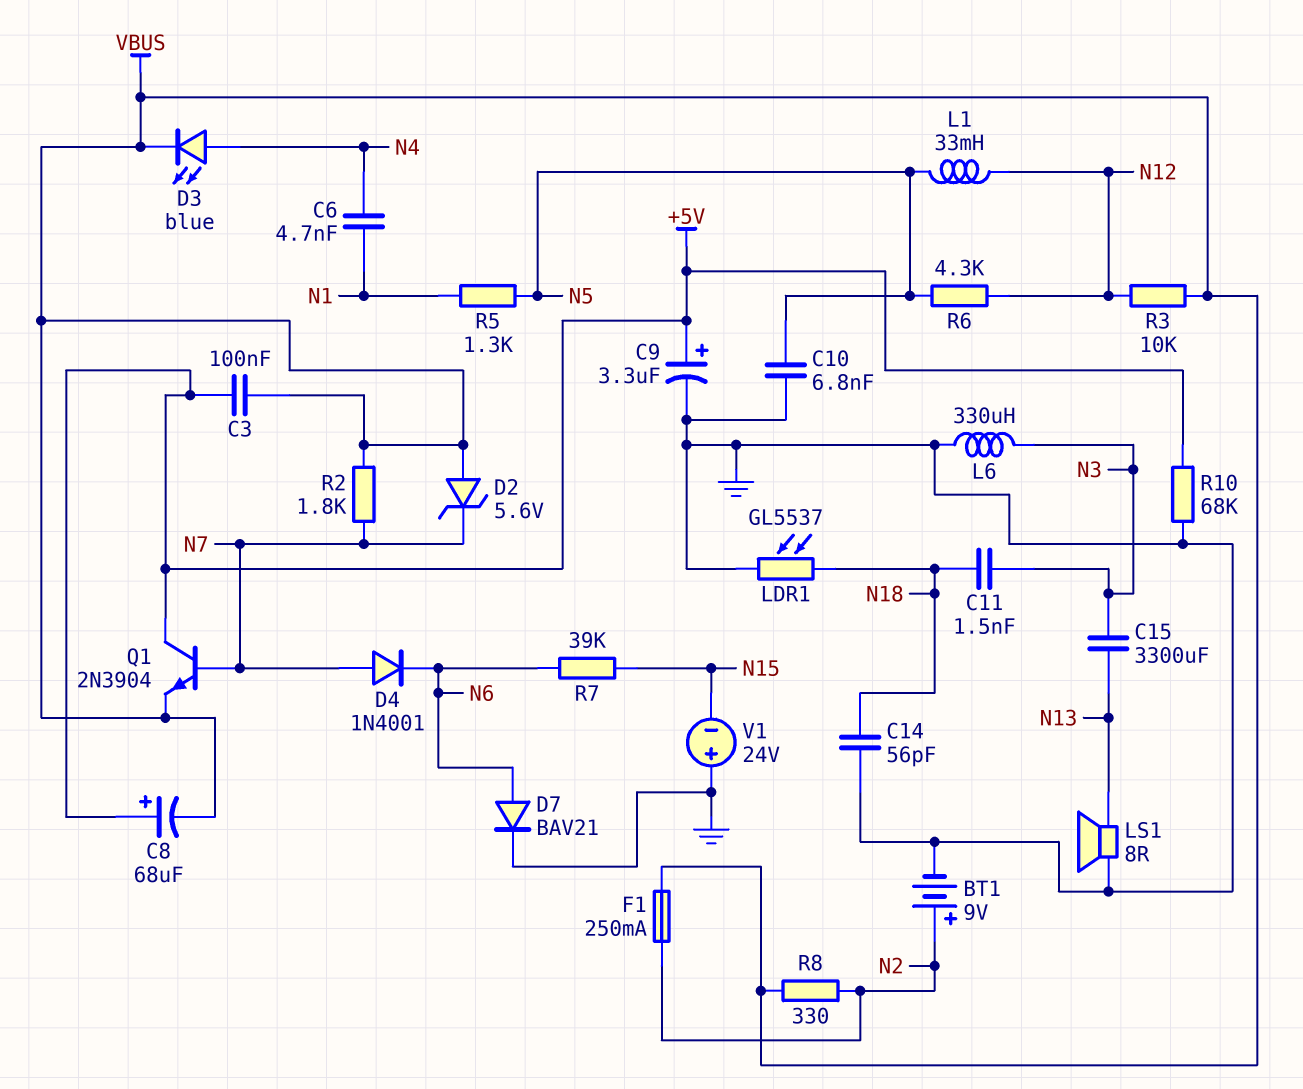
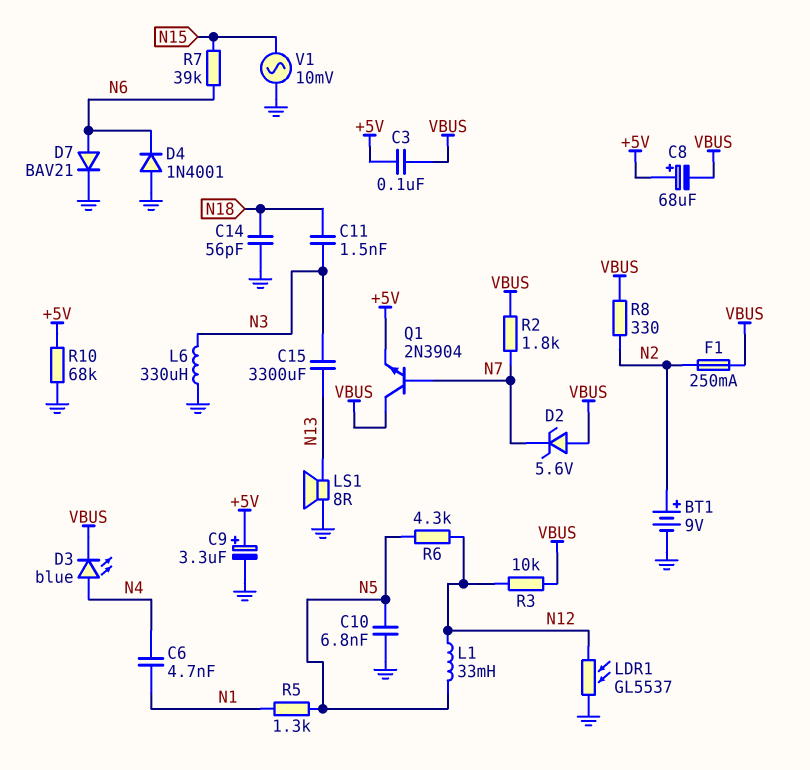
D4: diode 1N4001 (A N7, K N6) -> diode 1N4001 (A GND, K N6)
LDR1: GL5537 (GND, N18) -> GL5537 (GND, N12)
Q1: NPN 2N3904 (B N7, C +5V, E VBUS) -> NPN 2N3904 (B N7, C VBUS, E +5V)
V1: 24V (plus GND, minus N15) -> AC 10mV (GND, N15)

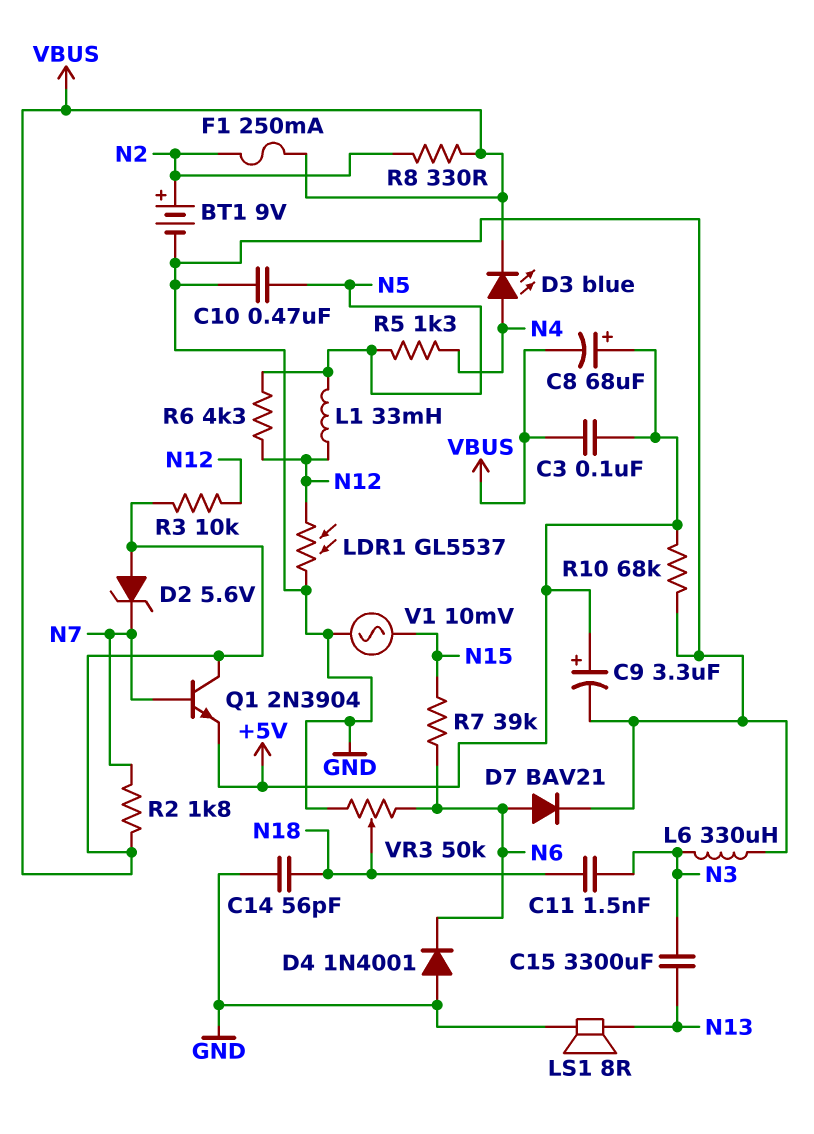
C6: 4.7nF (N1, N4) -> none
C10: 6.8nF (GND, N5) -> 470nF (GND, N5)
R5: 1.3k (N1, N5) -> 1.3k (N4, N5)
VR3: none -> 50k (GND, N6, wiper N18)

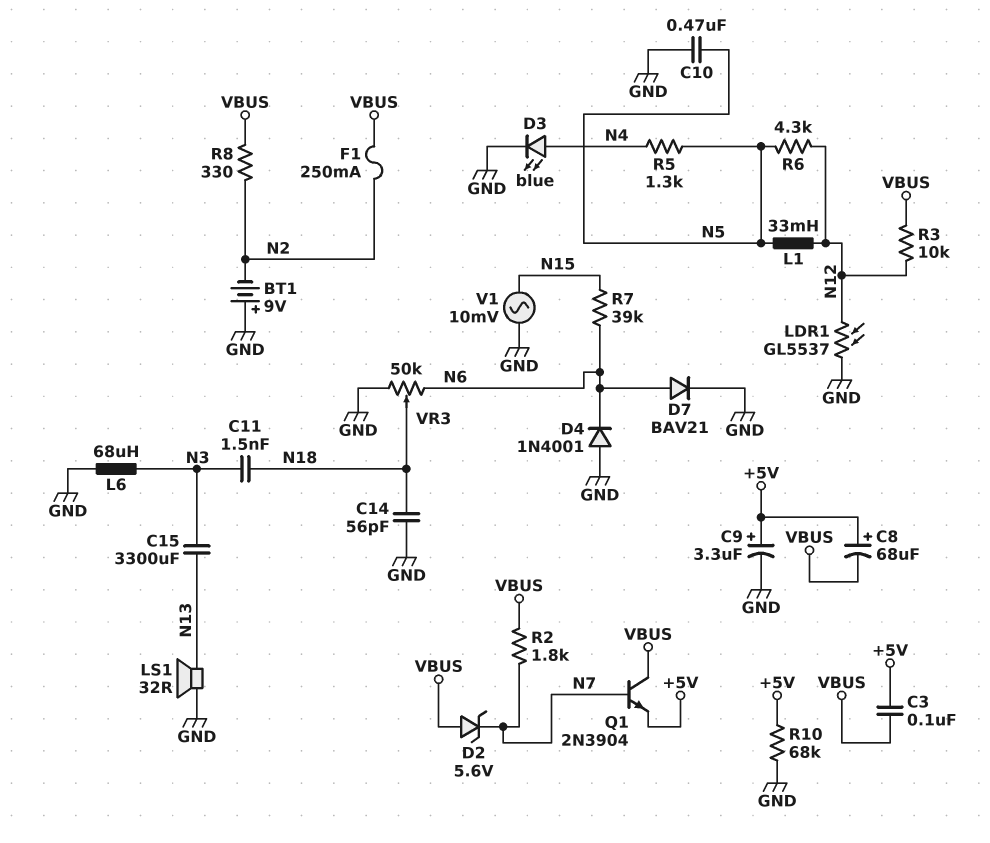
BT1: 9V (plus N2, minus GND) -> 9V (plus GND, minus N2)
D3: LED blue (A N4, K VBUS) -> LED blue (A N4, K GND)
L6: 330uH (GND, N3) -> 68uH (GND, N3)
LS1: speaker 8R (GND, N13) -> speaker 32R (GND, N13)

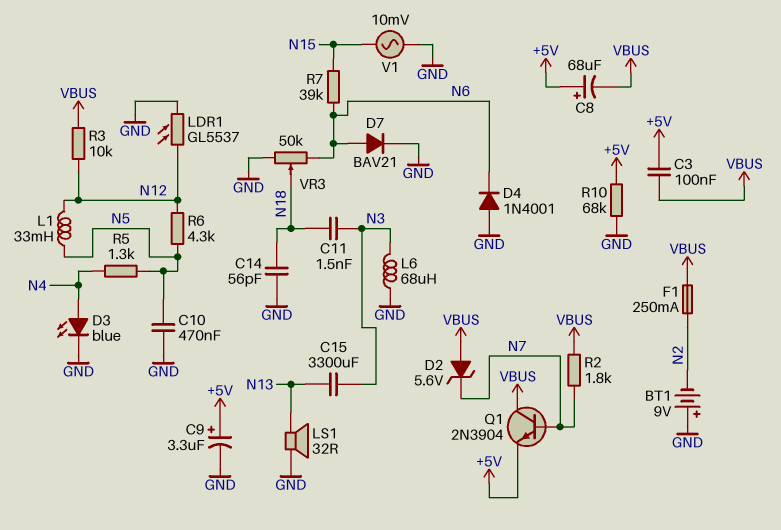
R8: 330 (N2, VBUS) -> none

